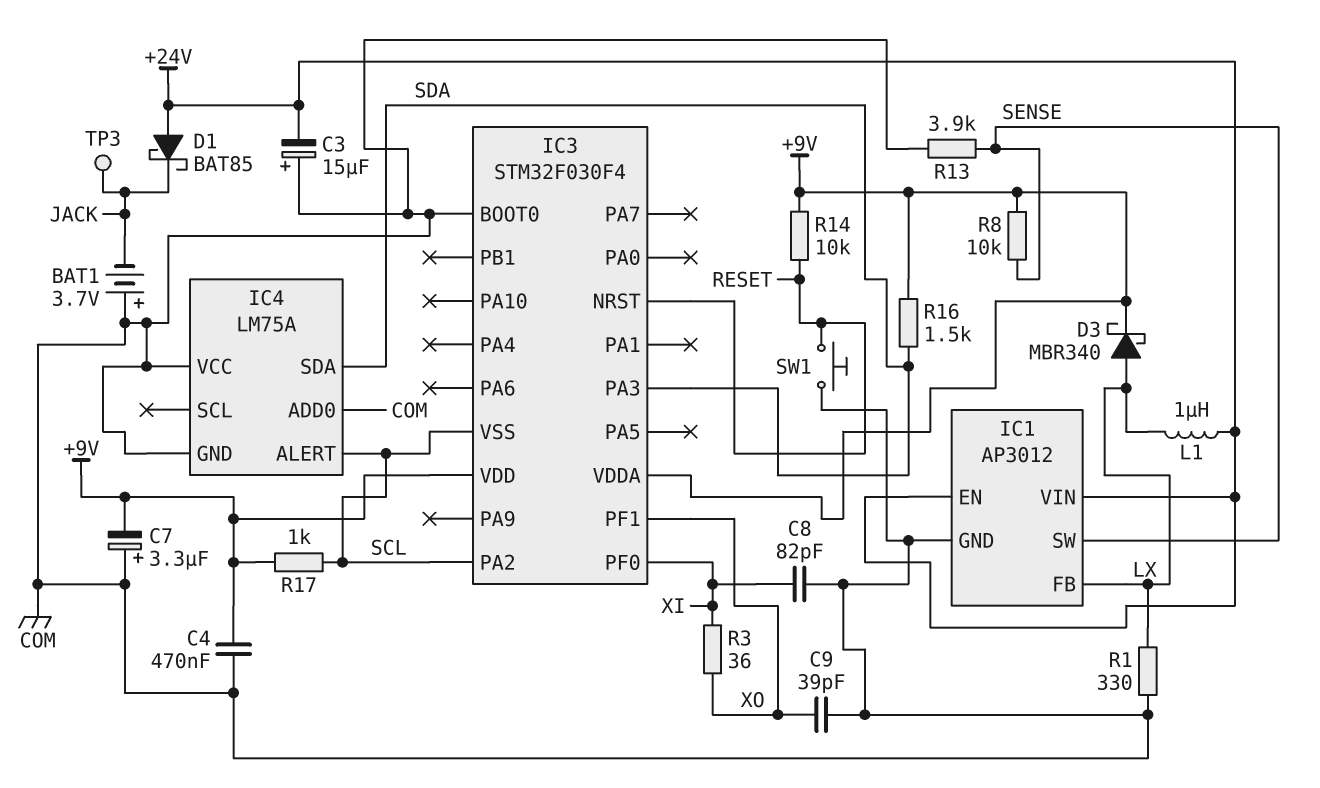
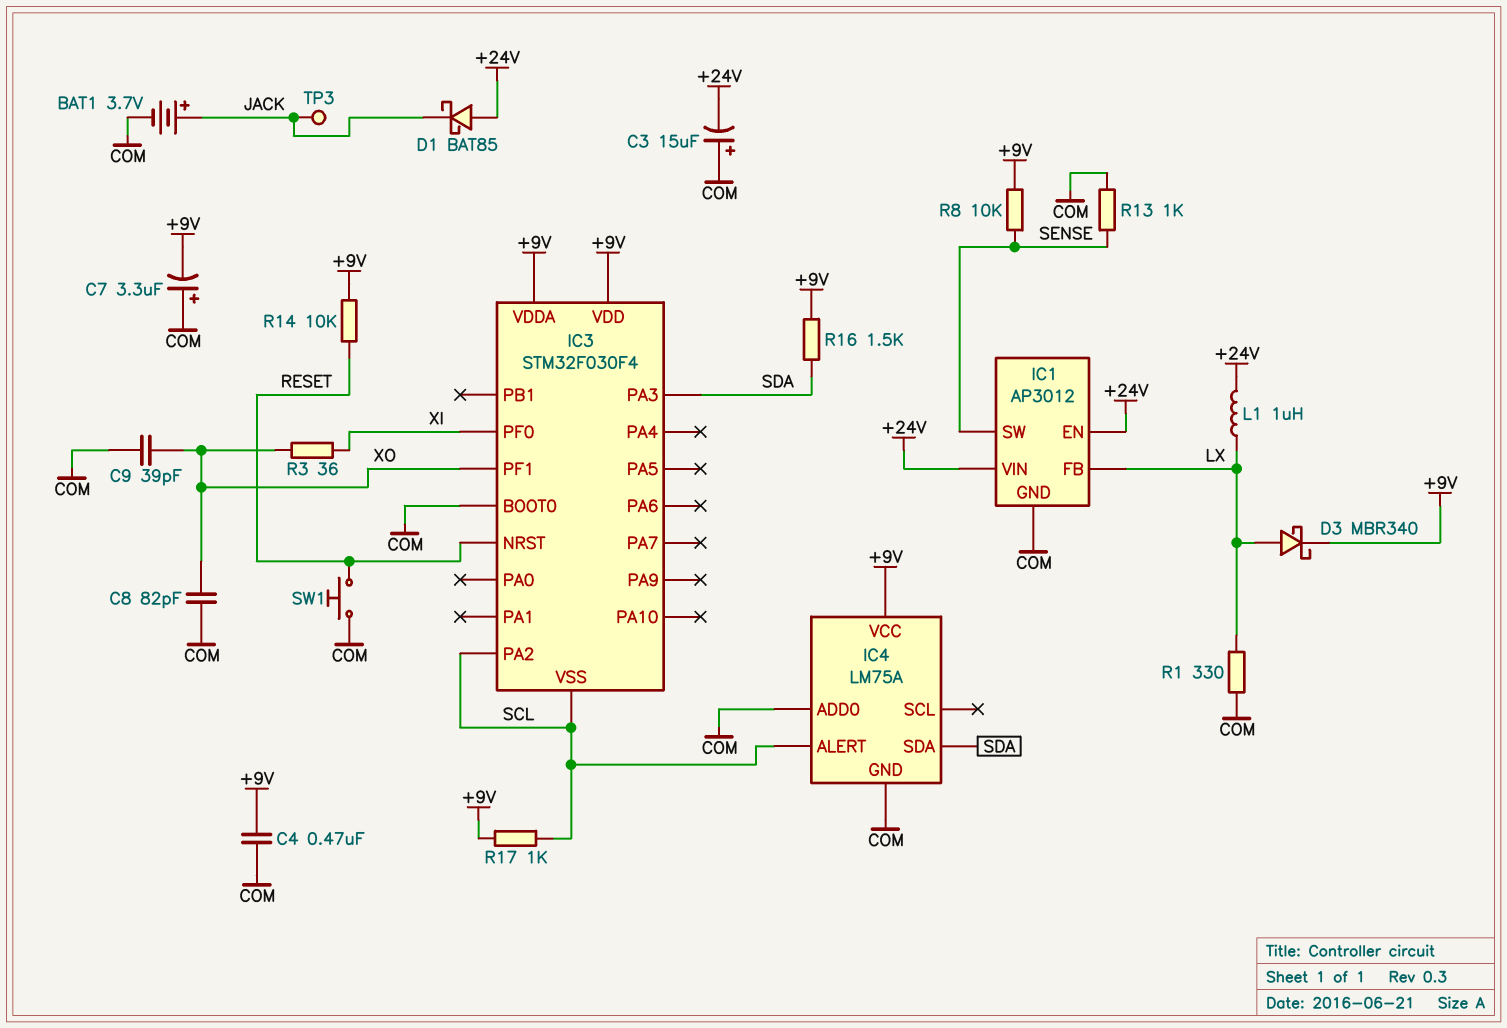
BAT1: 3.7V (plus COM, minus JACK) -> 3.7V (plus JACK, minus COM)
C8: 82pF (COM, XI) -> 82pF (COM, XO)
IC4 pin VCC: COM -> +9V
R13: 3.9k (COM, SENSE) -> 1k (COM, SENSE)

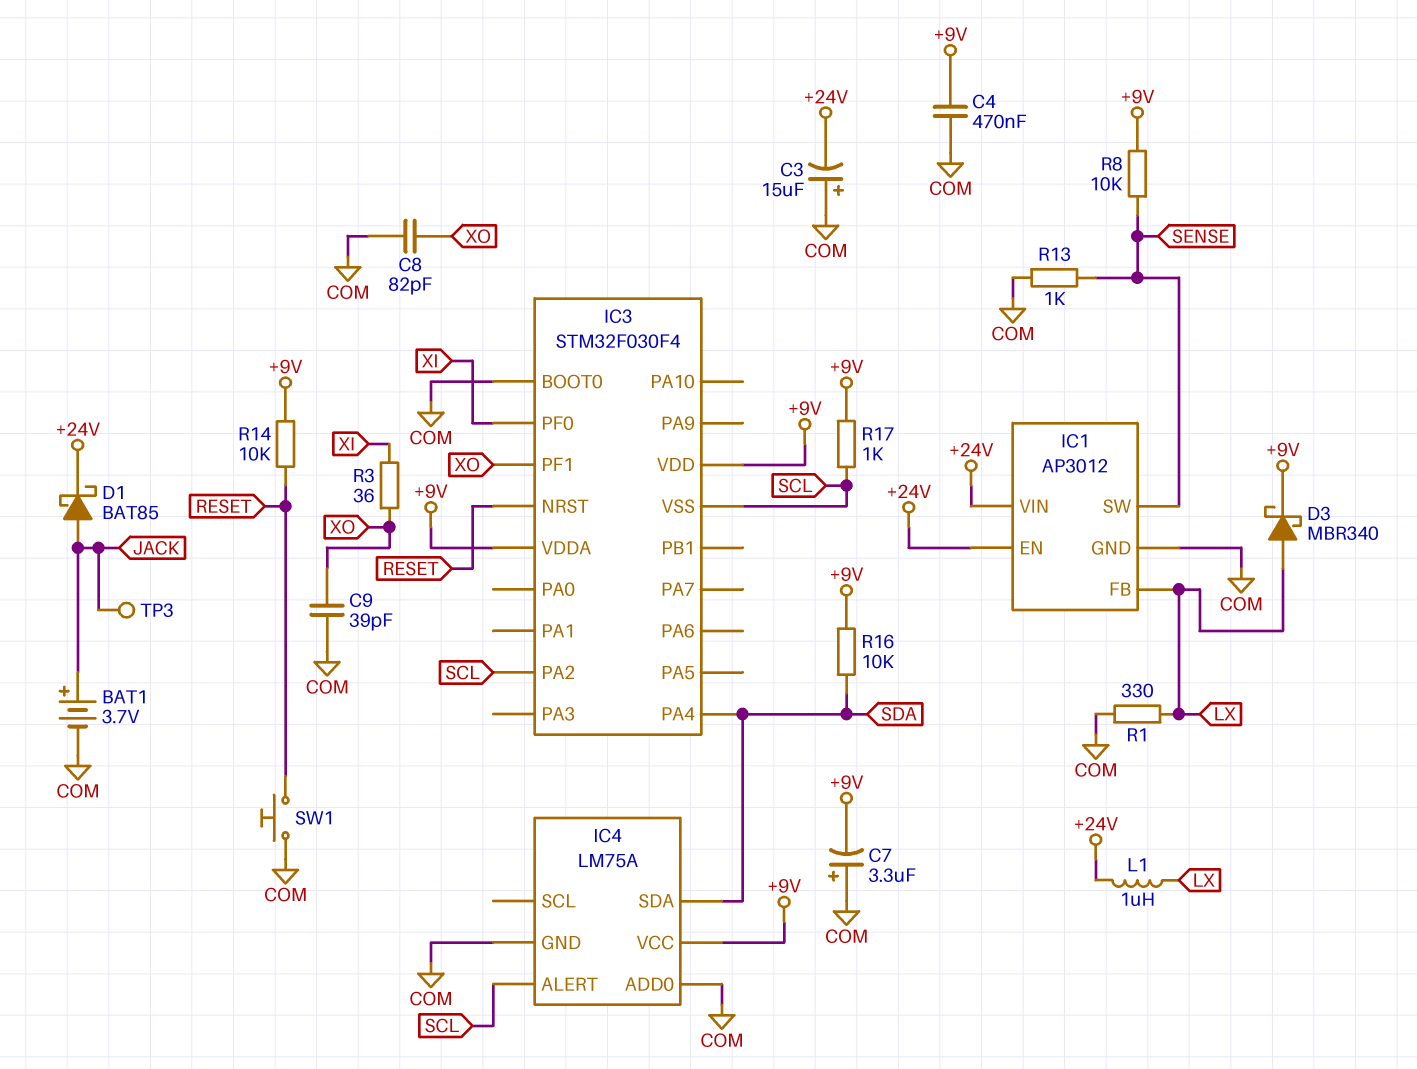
D1: schottky BAT85 (A +24V, K JACK) -> schottky BAT85 (A JACK, K +24V)
IC3 pin PA3: SDA -> none
IC3 pin PA4: none -> SDA
R16: 1.5k (+9V, SDA) -> 10k (+9V, SDA)

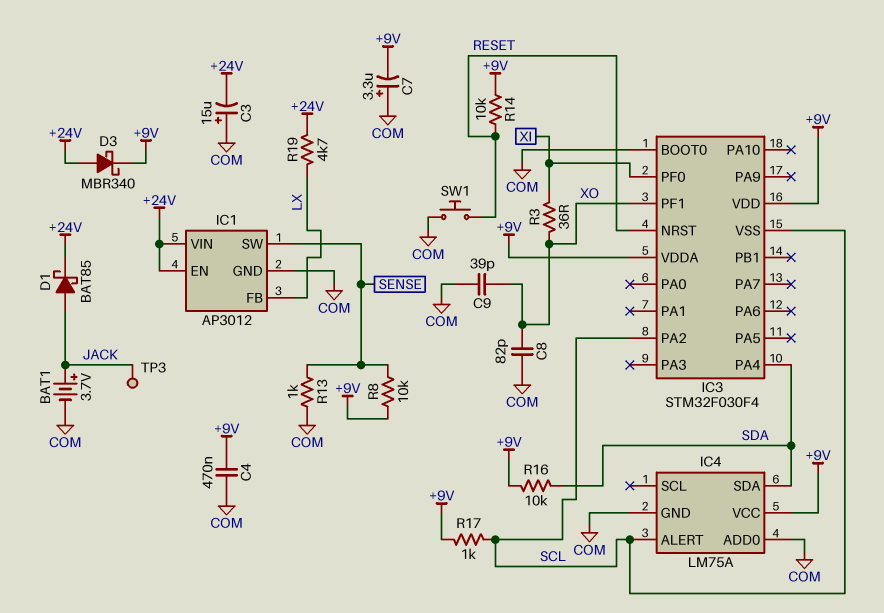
D3: schottky MBR340 (A LX, K +9V) -> schottky MBR340 (A +24V, K +9V)
L1: 1uH (+24V, LX) -> none
R1: 330 (COM, LX) -> none
R19: none -> 4.7k (+24V, LX)

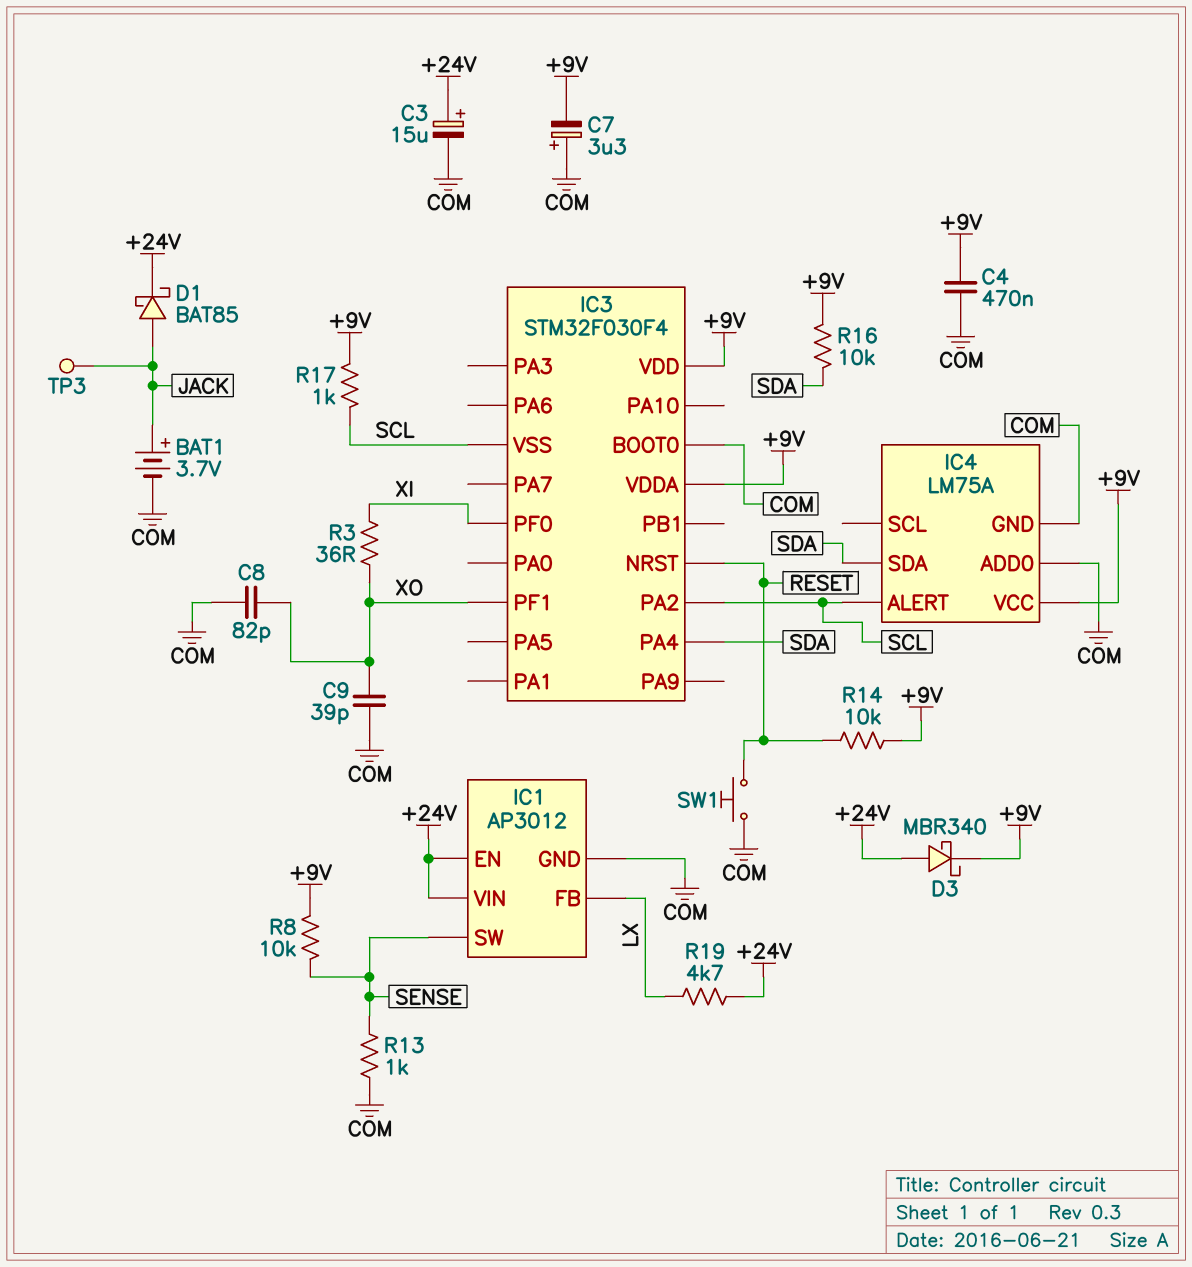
C3: 15uF (plus COM, minus +24V) -> 15uF (plus +24V, minus COM)

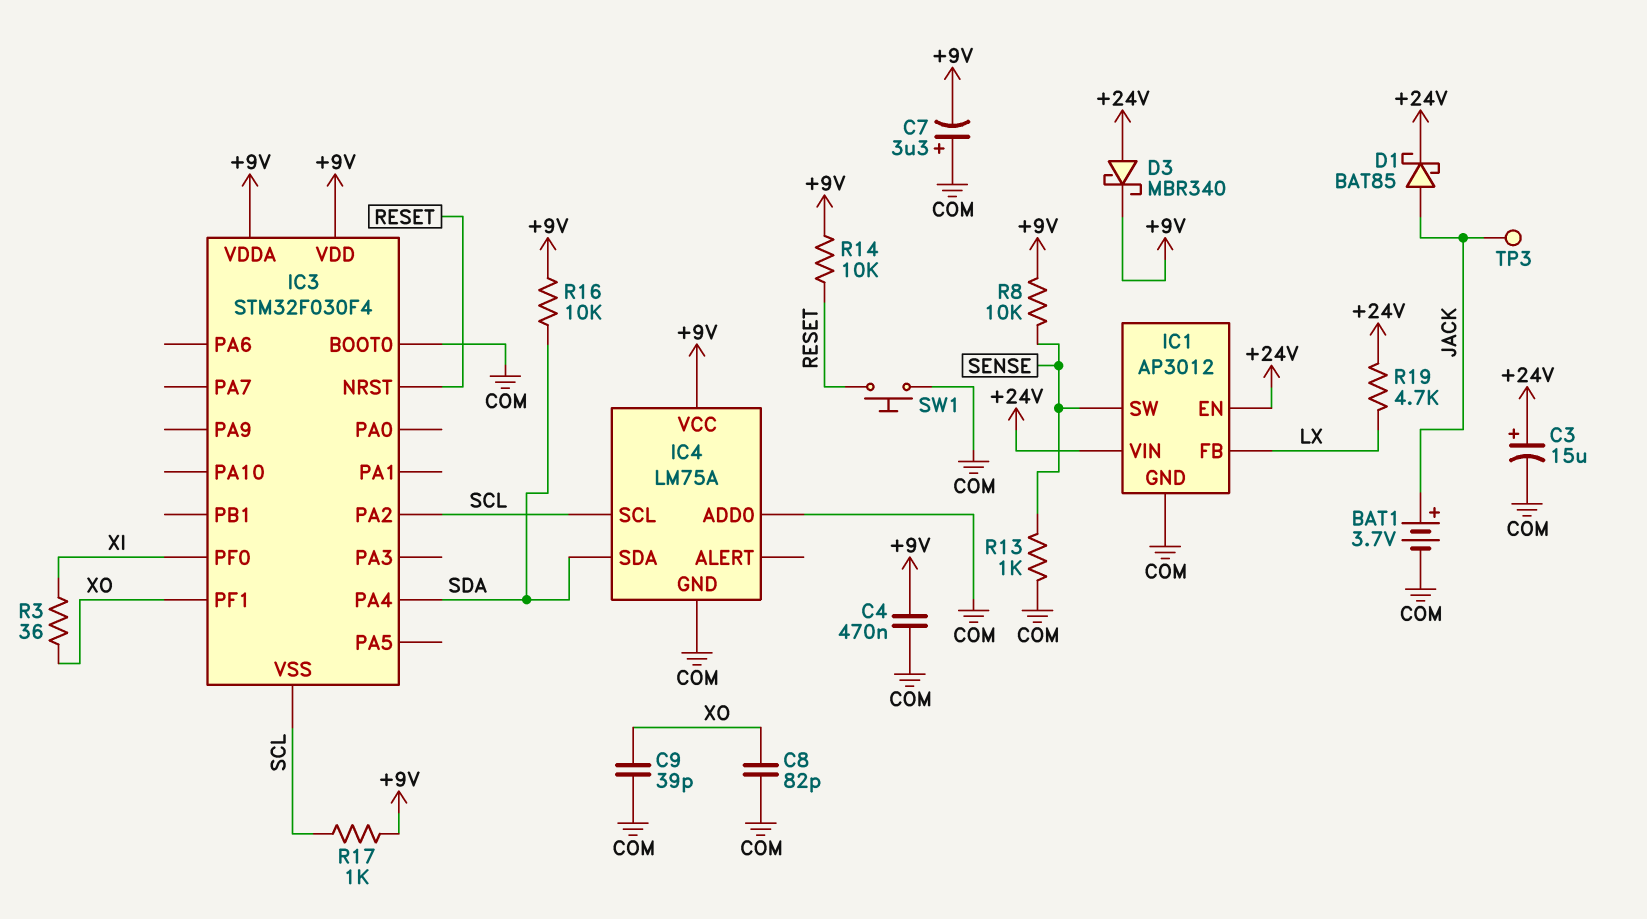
IC4 pin ALERT: SCL -> none
IC4 pin SCL: none -> SCL

